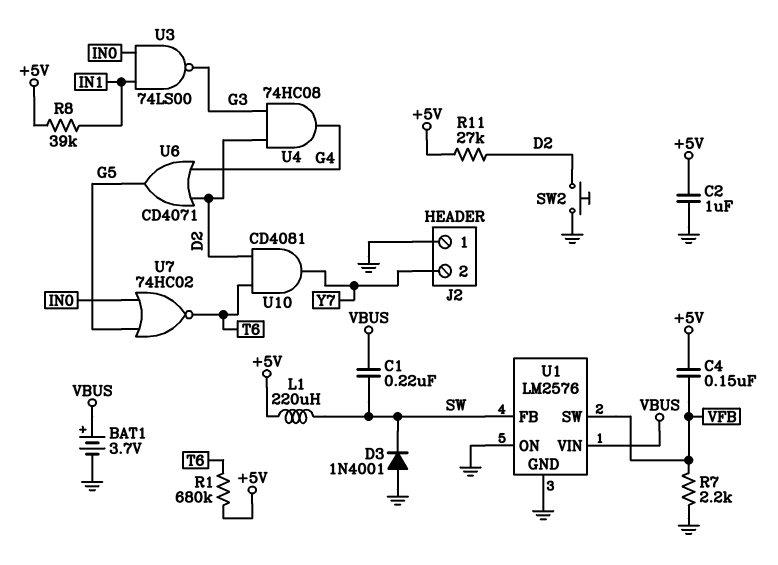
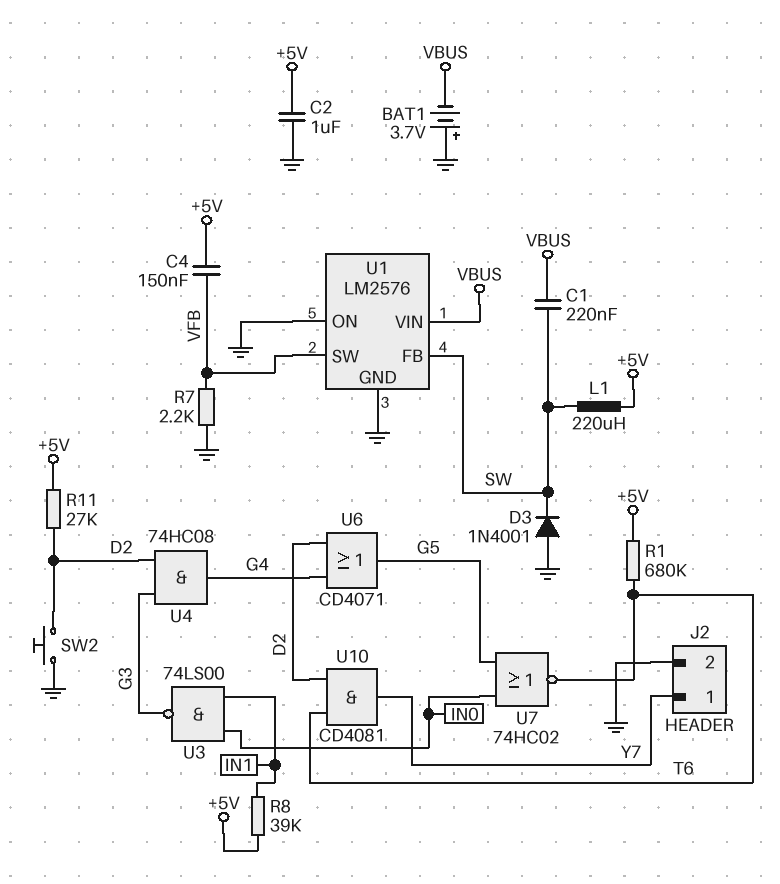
BAT1: 3.7V (plus VBUS, minus GND) -> 3.7V (plus GND, minus VBUS)
J2 pin 1: GND -> Y7
J2 pin 2: Y7 -> GND

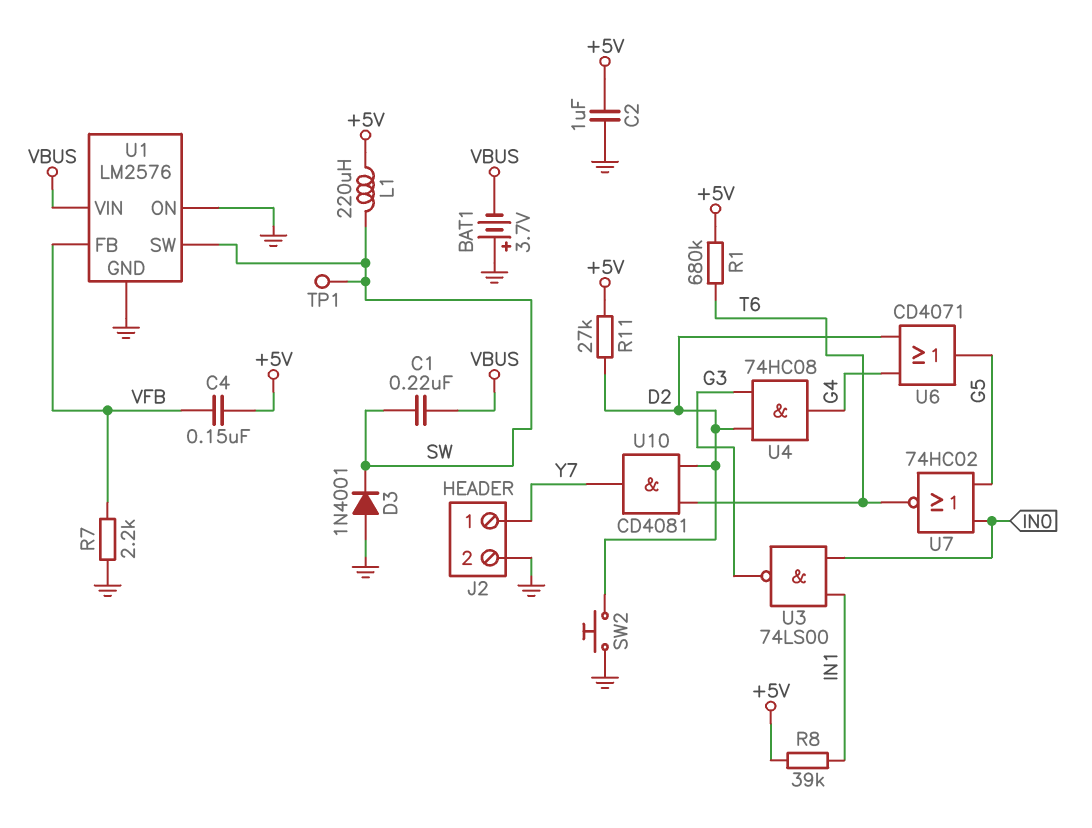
TP1: none -> test point (SW)
U1 pin FB: SW -> VFB
U1 pin SW: VFB -> SW

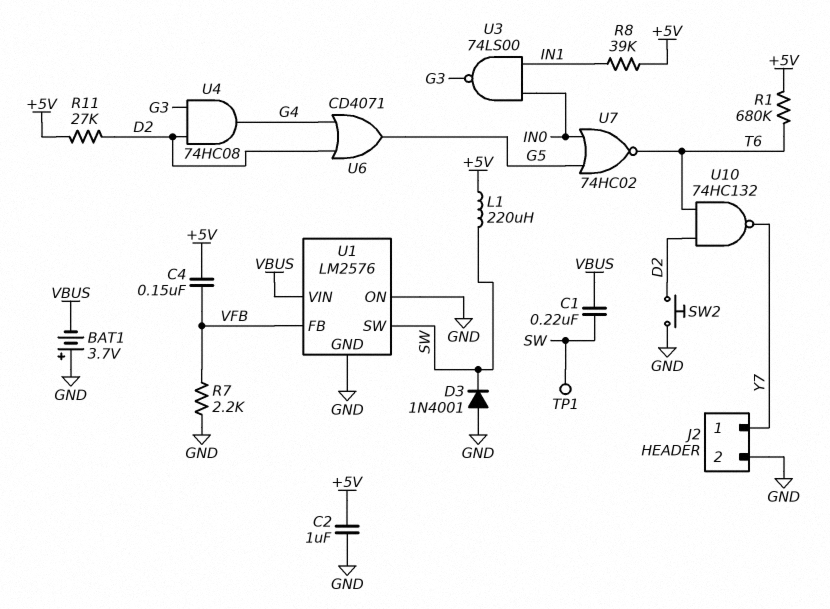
U10: AND CD4081 (in D2, in T6, out Y7) -> NAND 74HC132 (in D2, in T6, out Y7)

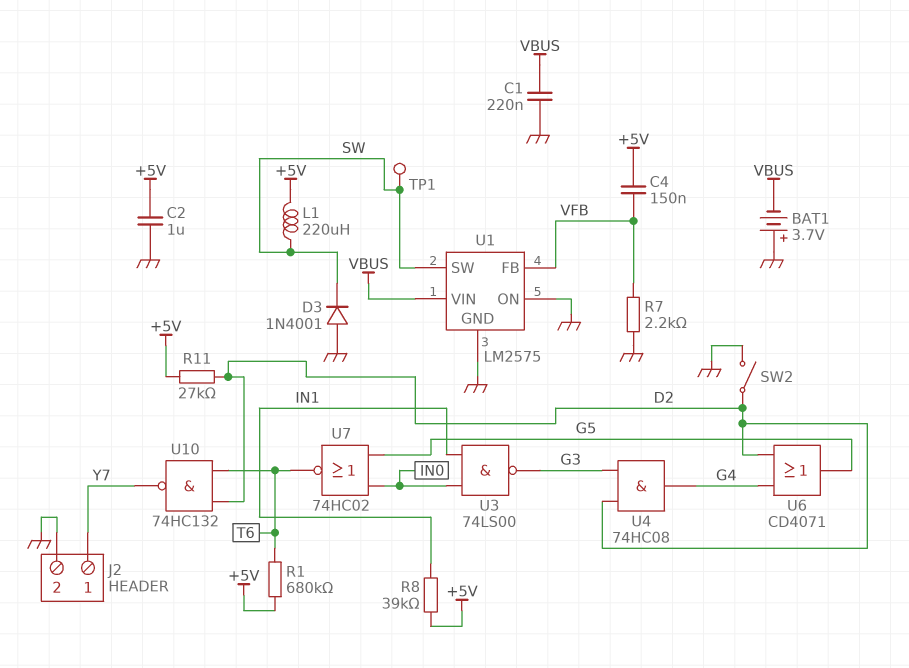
C1: 220nF (SW, VBUS) -> 220nF (GND, VBUS)
SW2: button (D2, GND) -> switch (D2, GND)
U1: LM2576 -> LM2575

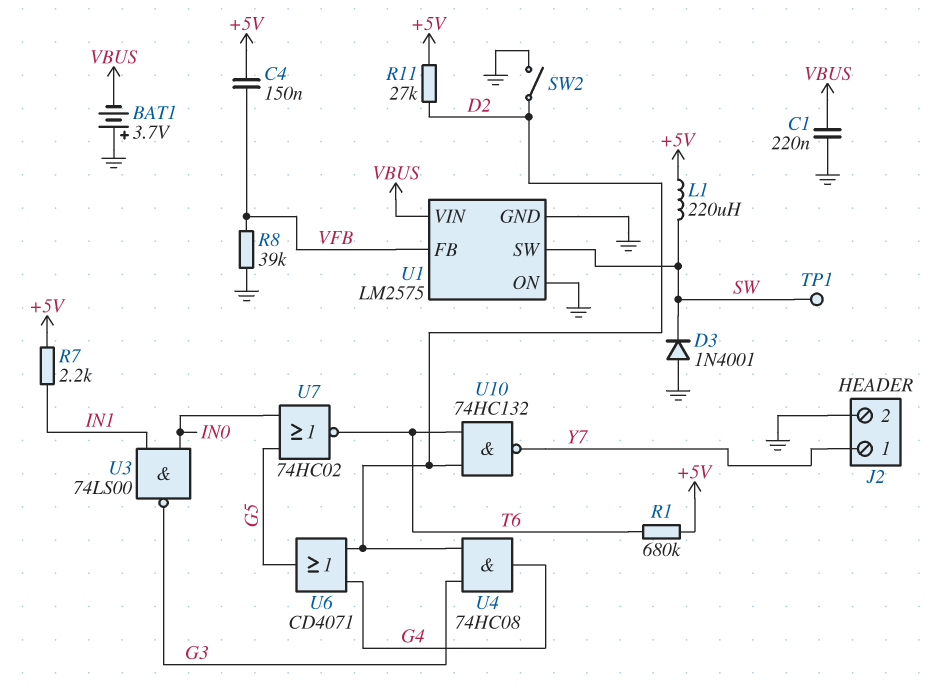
C2: 1uF (+5V, GND) -> none
R7: 2.2k (GND, VFB) -> 2.2k (+5V, IN1)
R8: 39k (+5V, IN1) -> 39k (GND, VFB)

